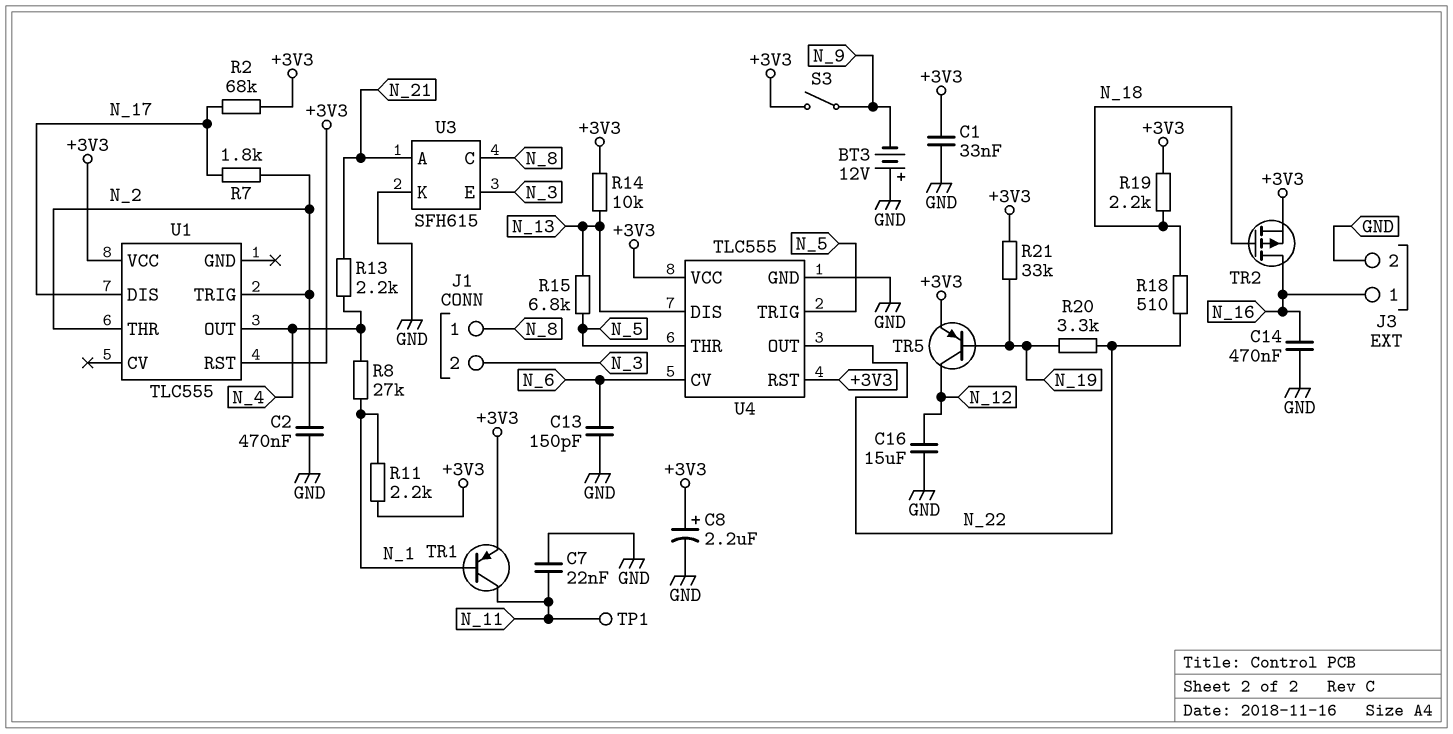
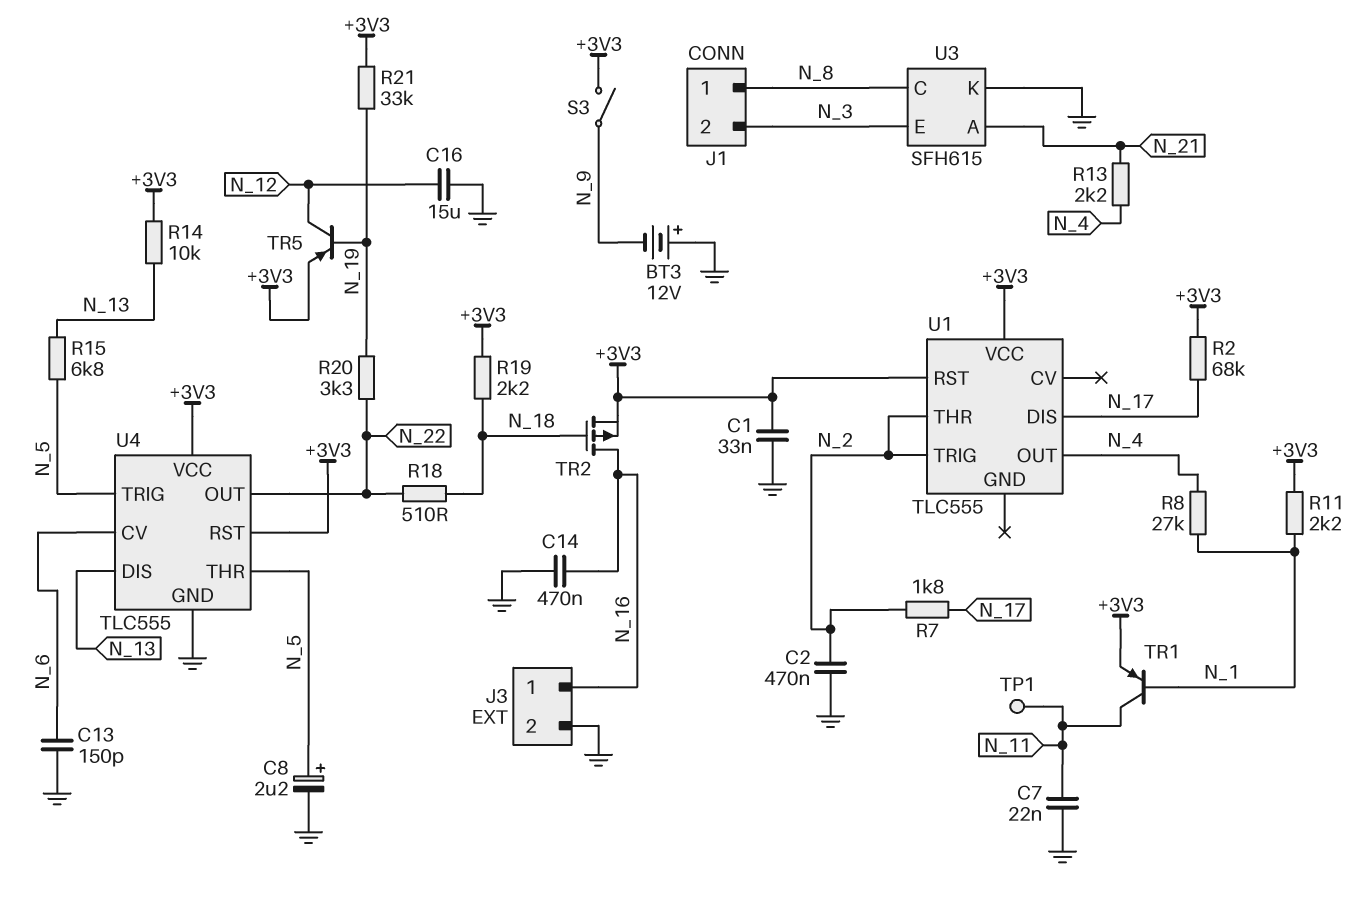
C8: 2.2uF (plus +3V3, minus GND) -> 2.2uF (plus N_5, minus GND)

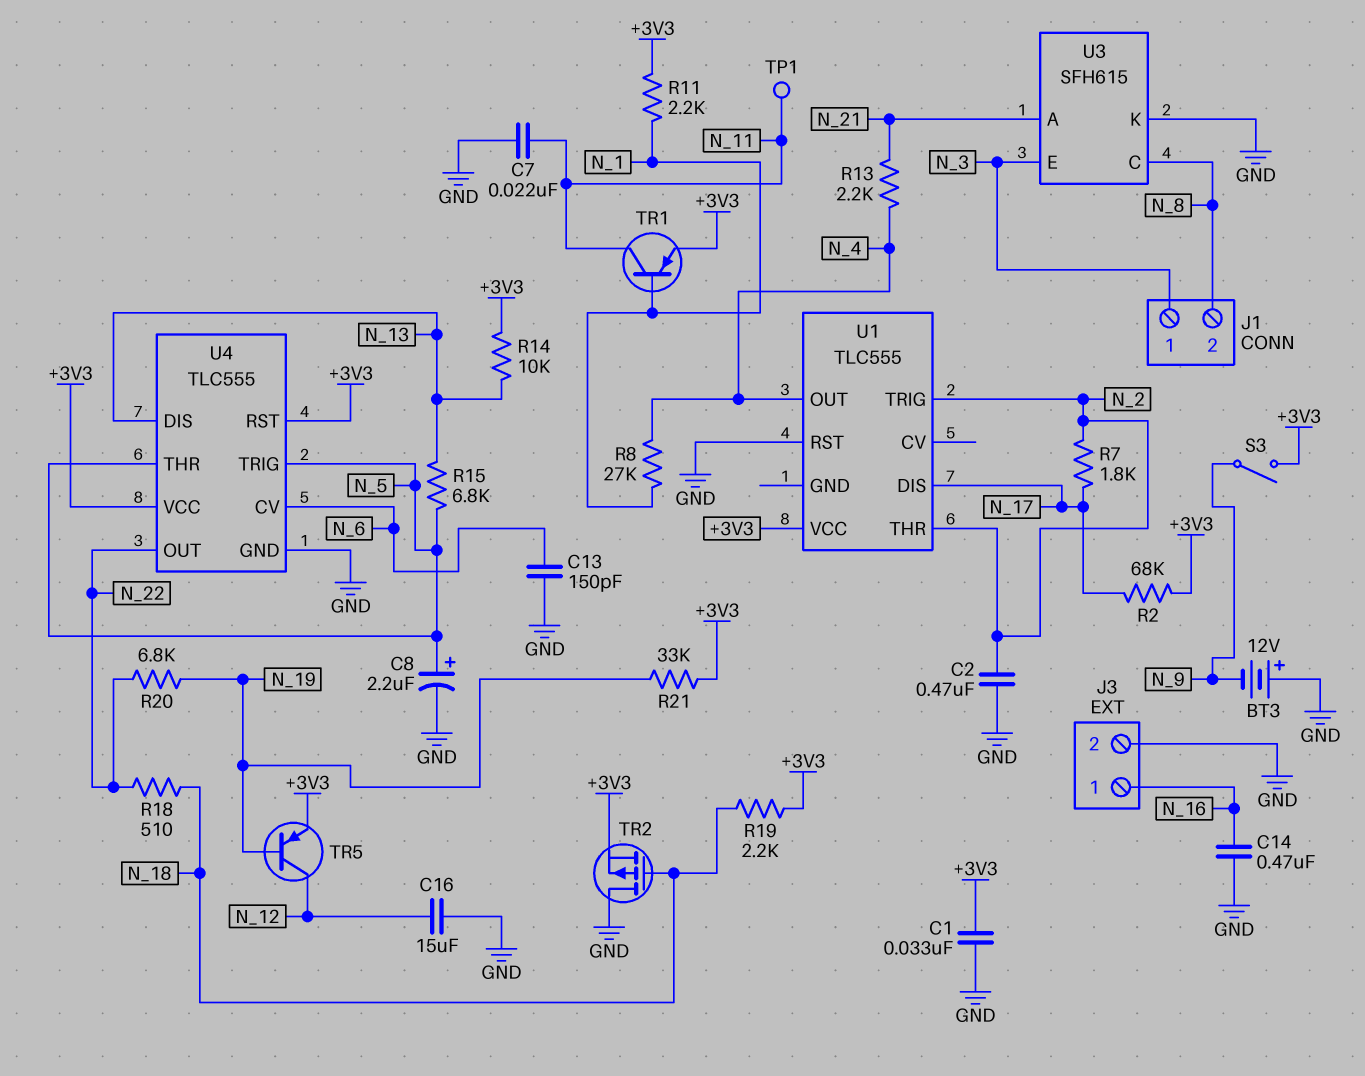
J1 pin 1: N_8 -> N_3
J1 pin 2: N_3 -> N_8
R20: 3.3k (N_19, N_22) -> 6.8k (N_19, N_22)
TR2: PMOS (G N_18, D N_16, S +3V3) -> PMOS (G N_18, D GND, S +3V3)
U1 pin RST: +3V3 -> GND

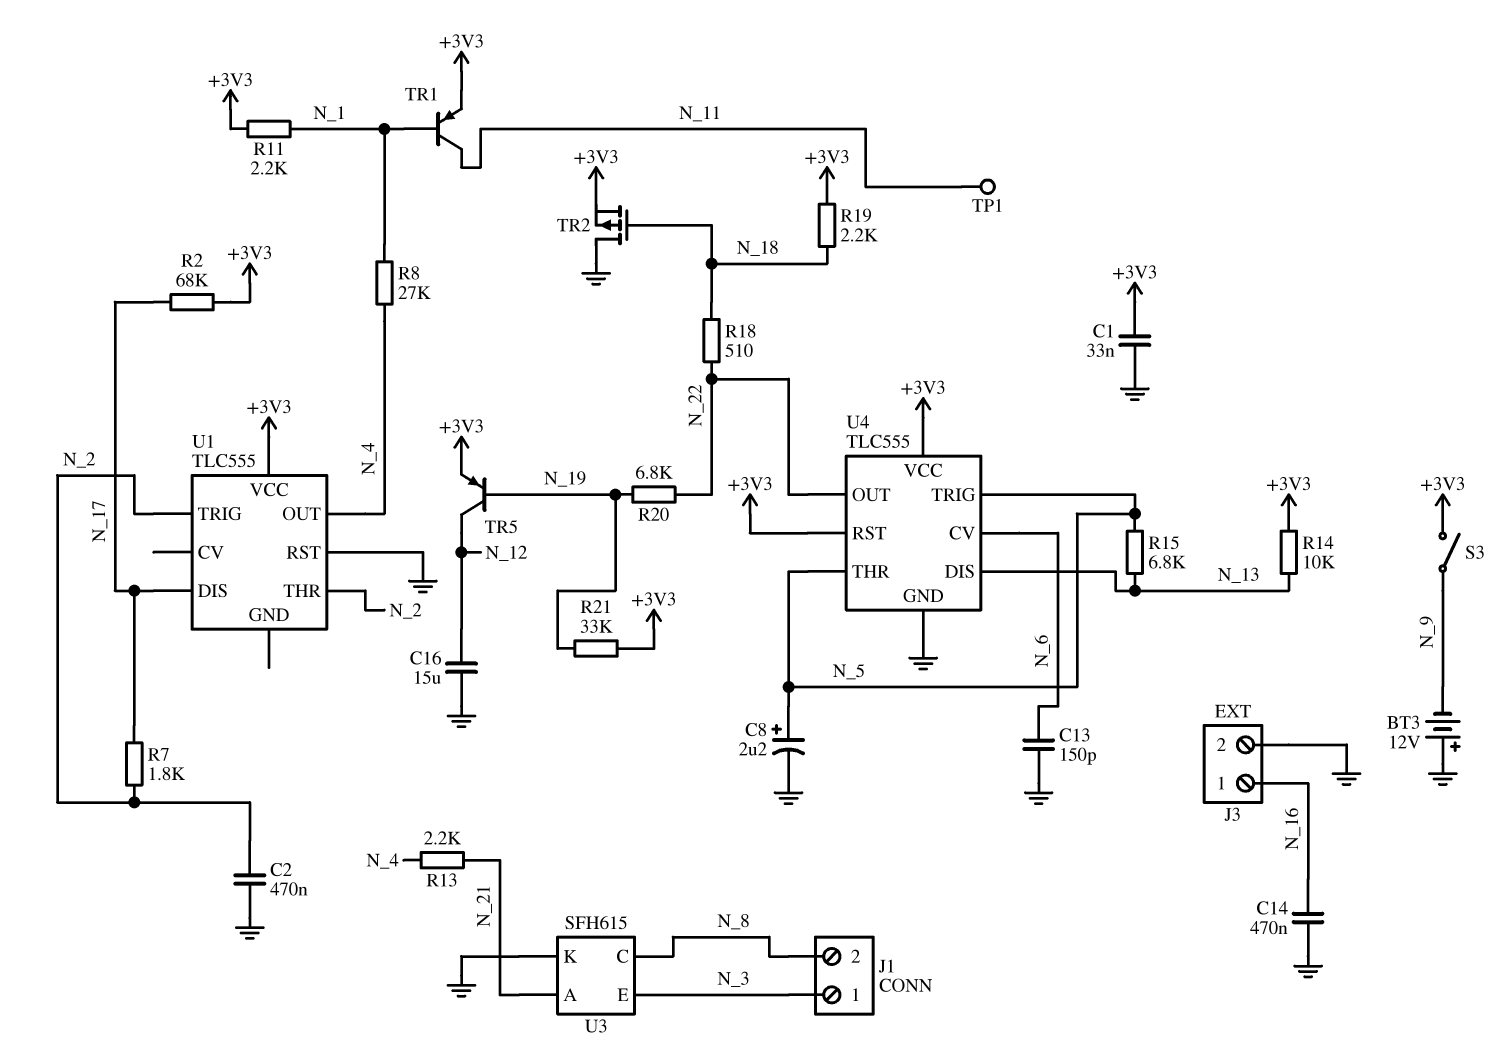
C7: 22nF (GND, N_11) -> none

